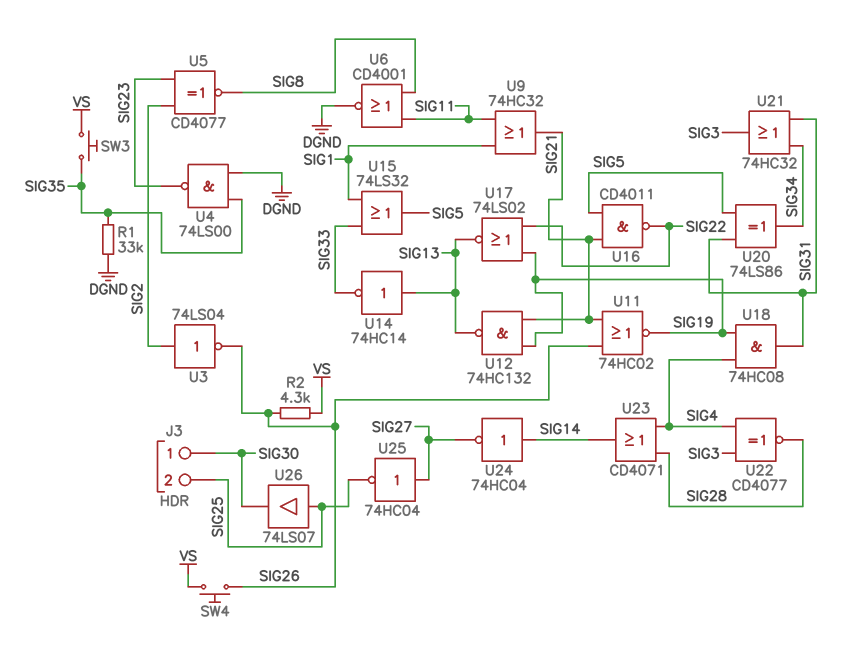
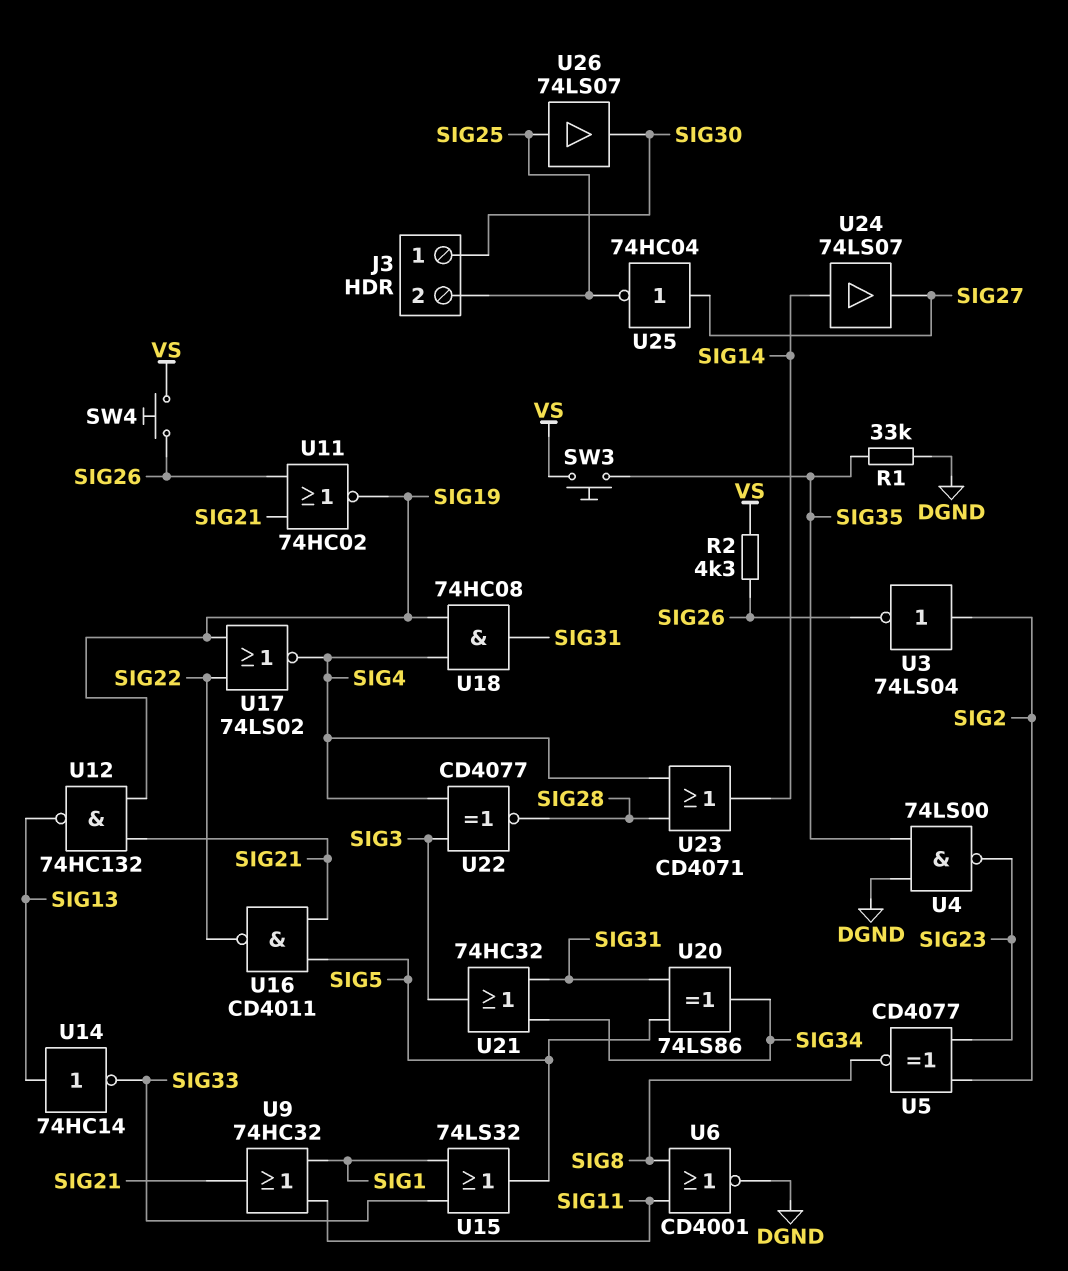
U17: NOR 74LS02 (in SIG19, in SIG22, out SIG13) -> NOR 74LS02 (in SIG19, in SIG22, out SIG4)
U24: NOT 74HC04 (in SIG14, out SIG27) -> buffer 74LS07 (in SIG14, out SIG27)

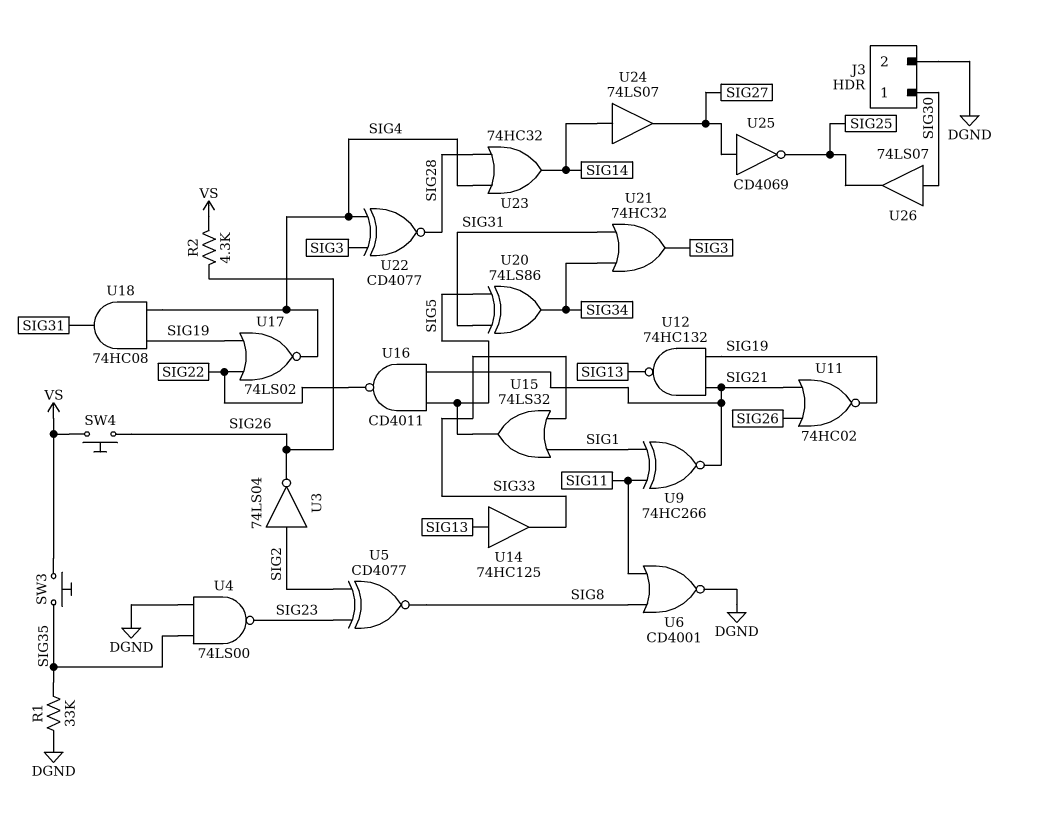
J3 pin 2: SIG25 -> DGND
U9: OR 74HC32 (in SIG1, in SIG11, out SIG21) -> XNOR 74HC266 (in SIG1, in SIG11, out SIG21)
U14: NOT 74HC14 (in SIG13, out SIG33) -> buffer 74HC125 (in SIG13, out SIG33)
U23: OR CD4071 (in SIG4, in SIG28, out SIG14) -> OR 74HC32 (in SIG4, in SIG28, out SIG14)
U25: NOT 74HC04 (in SIG27, out SIG25) -> NOT CD4069 (in SIG27, out SIG25)
U26: buffer 74LS07 (in SIG25, out SIG30) -> buffer 74LS07 (in SIG30, out SIG25)

